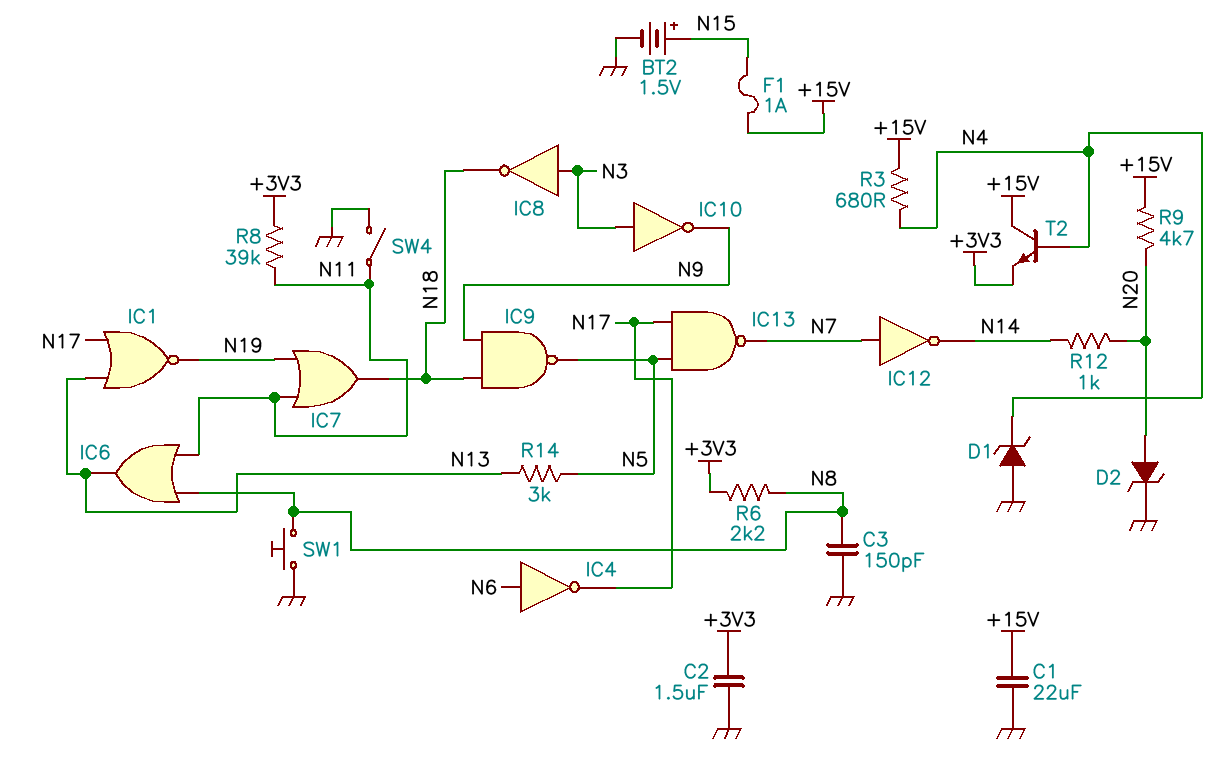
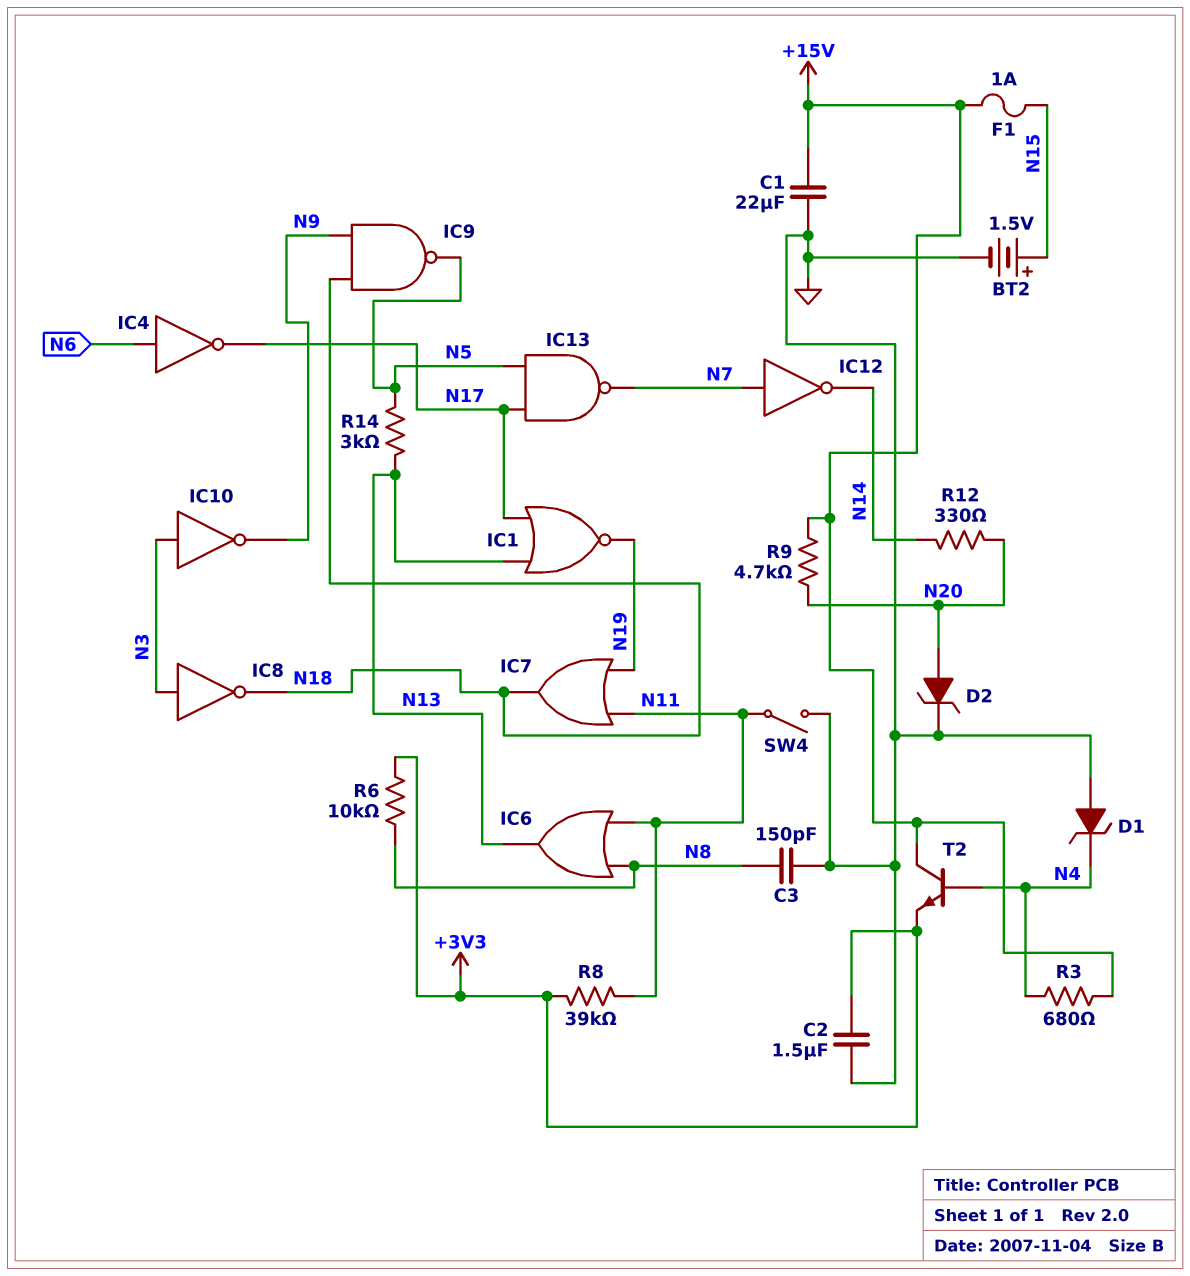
R6: 2.2k (+3V3, N8) -> 10k (+3V3, N8)
R12: 1k (N14, N20) -> 330 (N14, N20)
SW1: button (GND, N8) -> none

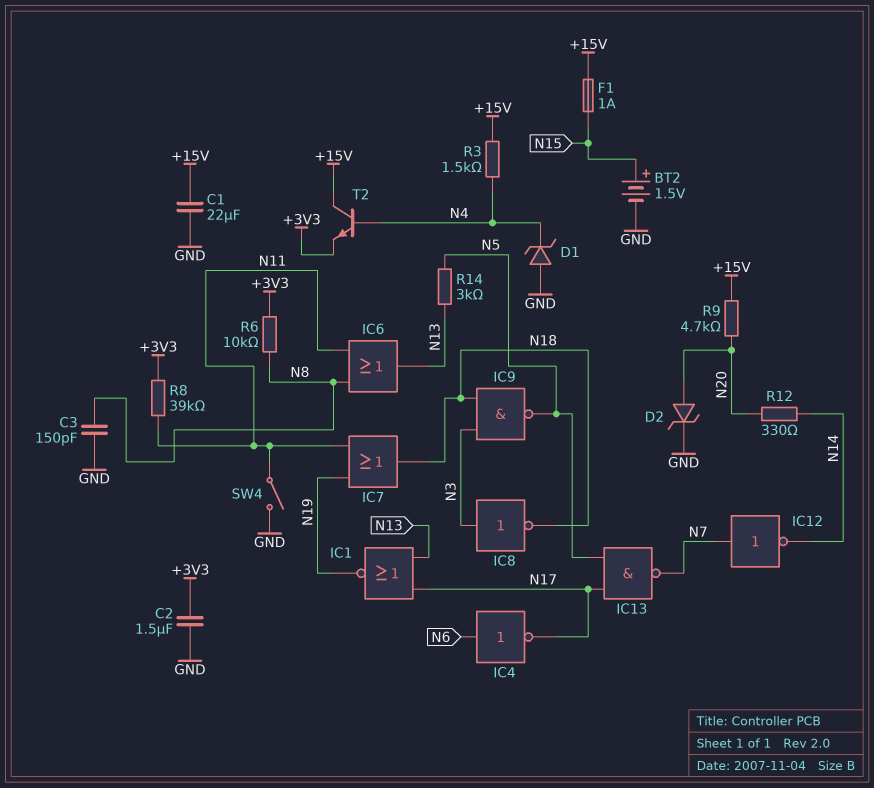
IC9: NAND (in N9, in N18, out N5) -> NAND (in N3, in N18, out N5)
IC10: NOT (in N3, out N9) -> none
R3: 680 (+15V, N4) -> 1.5k (+15V, N4)

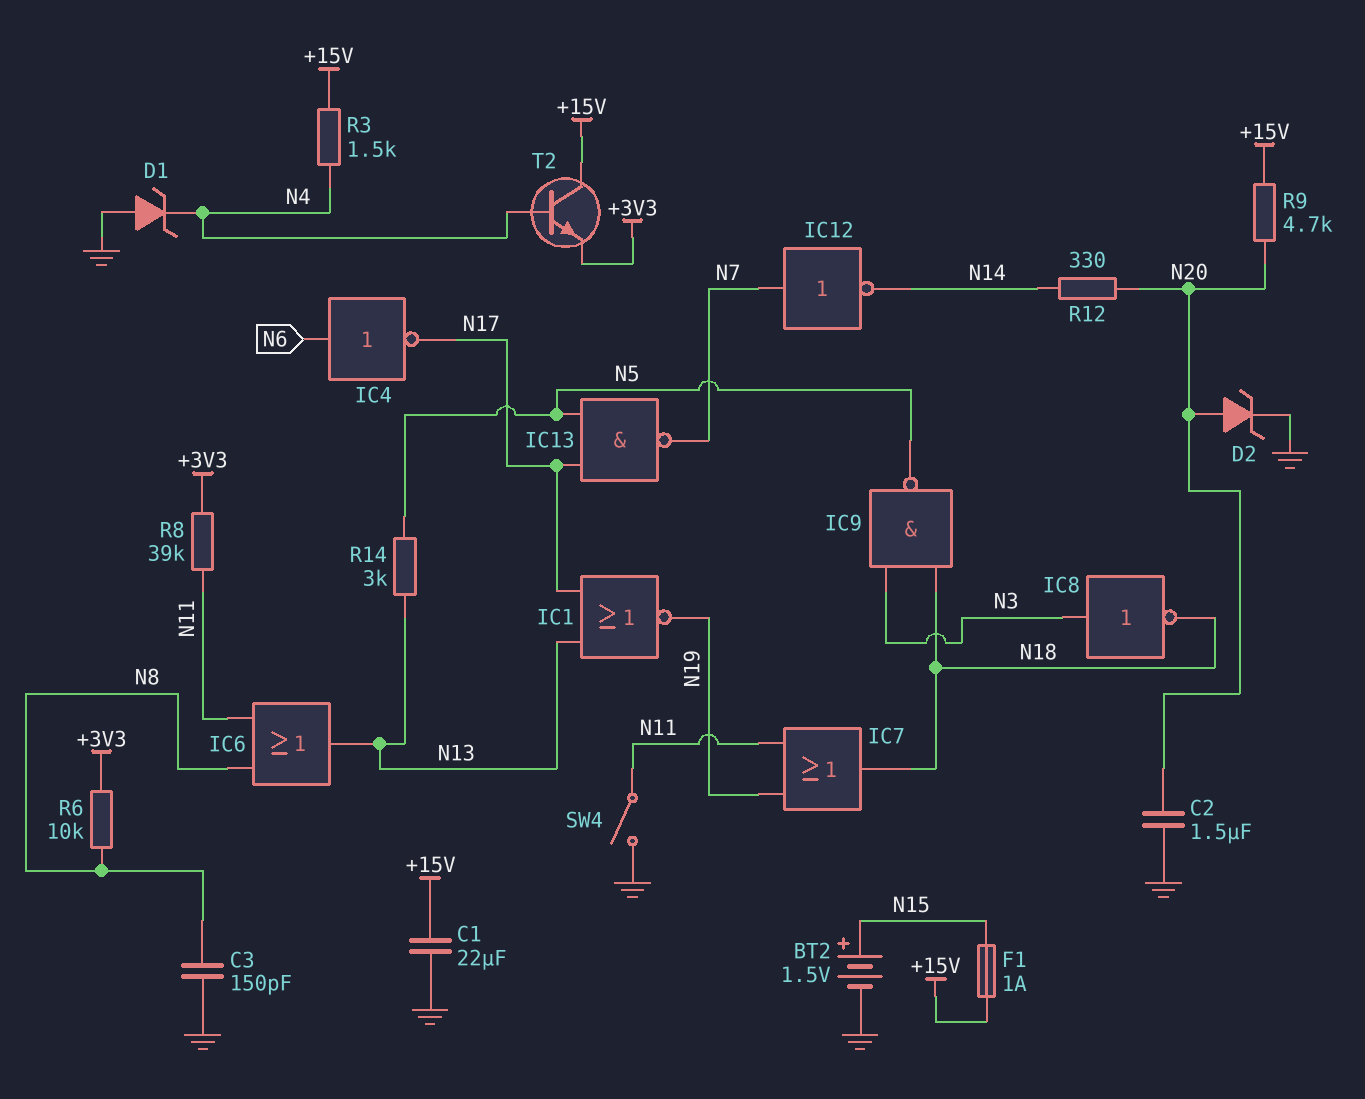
C2: 1.5uF (+3V3, GND) -> 1.5uF (GND, N20)

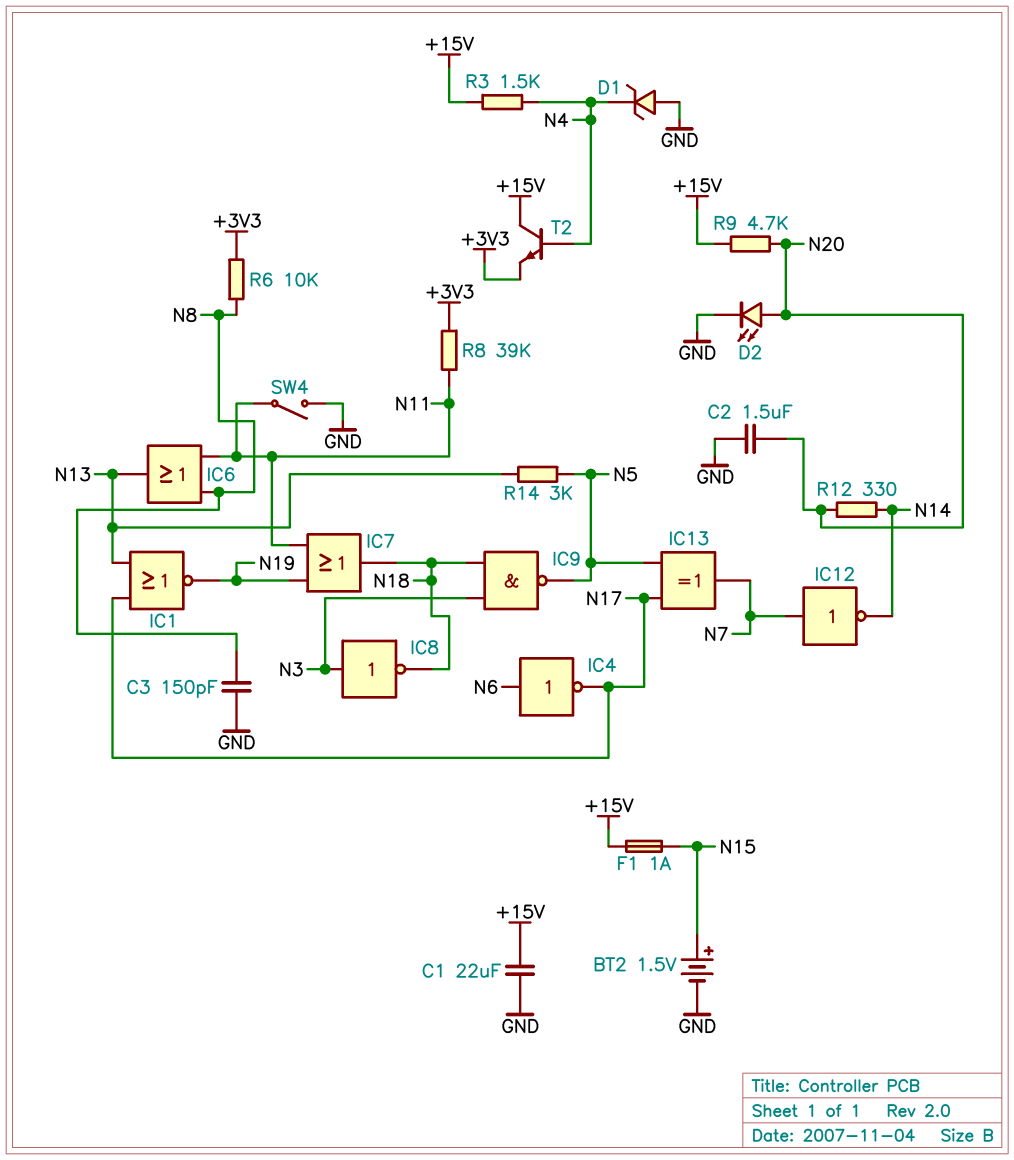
D2: zener (A N20, K GND) -> LED (A N20, K GND)
IC13: NAND (in N5, in N17, out N7) -> XOR (in N5, in N17, out N7)

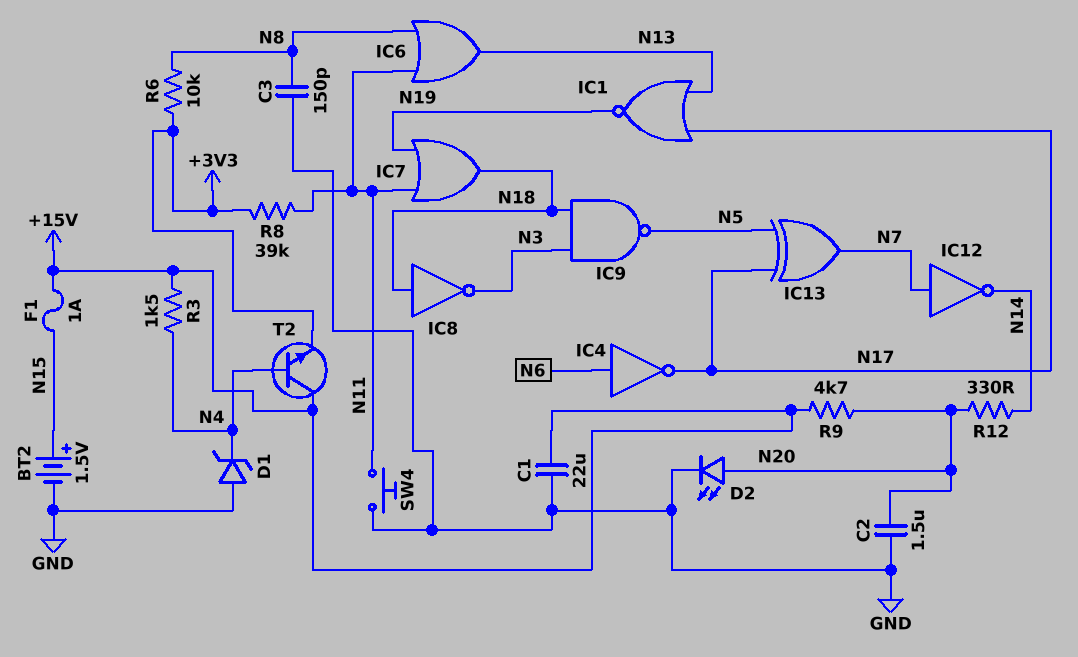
IC8: NOT (in N3, out N18) -> NOT (in N18, out N3)
R14: 3k (N5, N13) -> none
SW4: switch (GND, N11) -> button (GND, N11)

